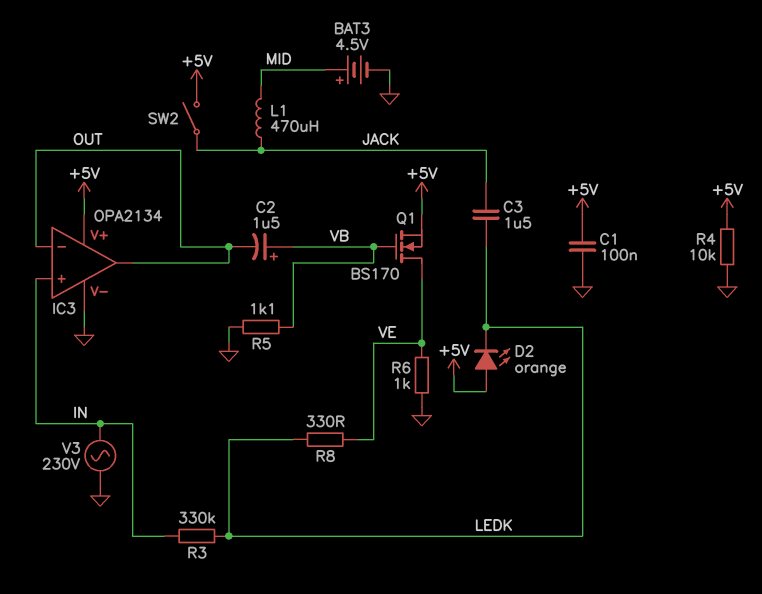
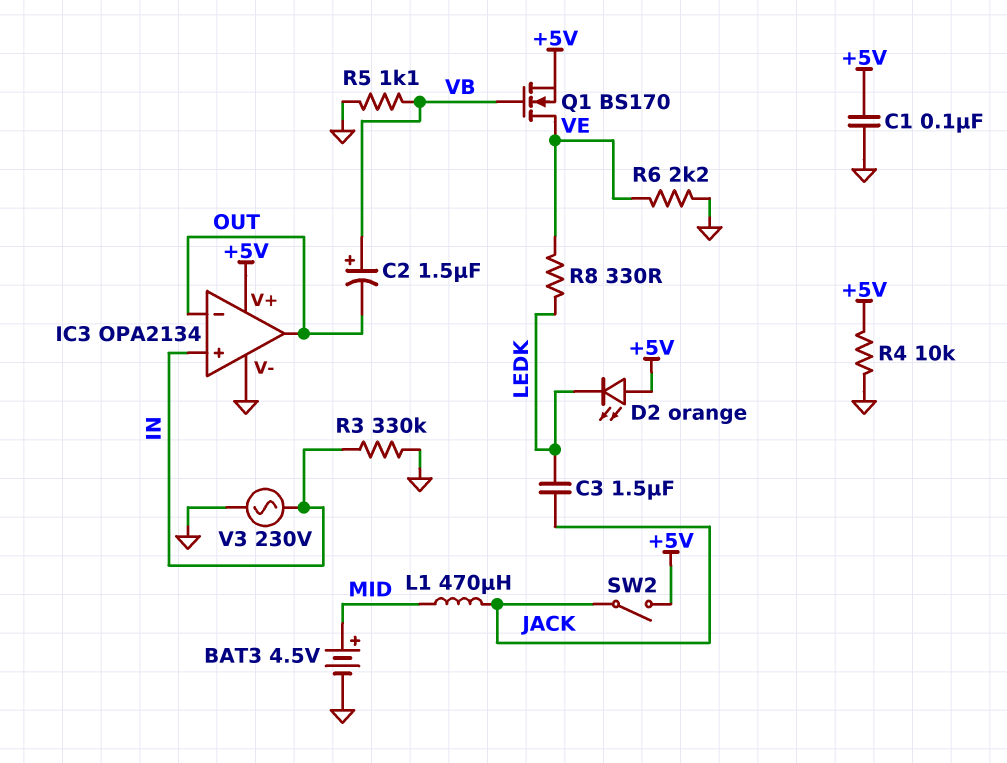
R3: 330k (IN, LEDK) -> 330k (GND, IN)
R6: 1k (GND, VE) -> 2.2k (GND, VE)

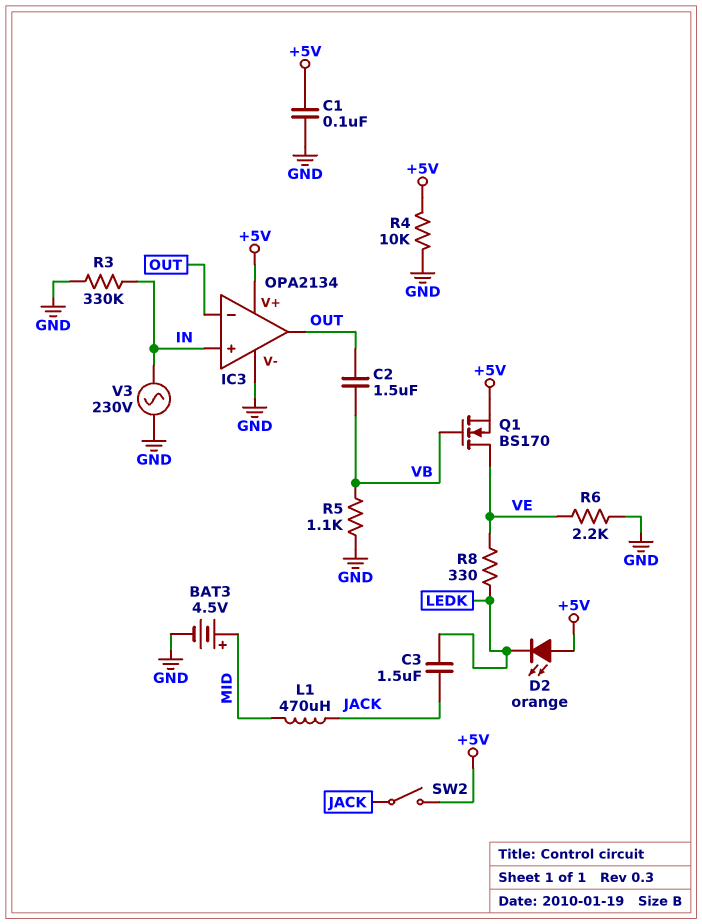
C2: 1.5uF (plus VB, minus OUT) -> 1.5uF (OUT, VB)

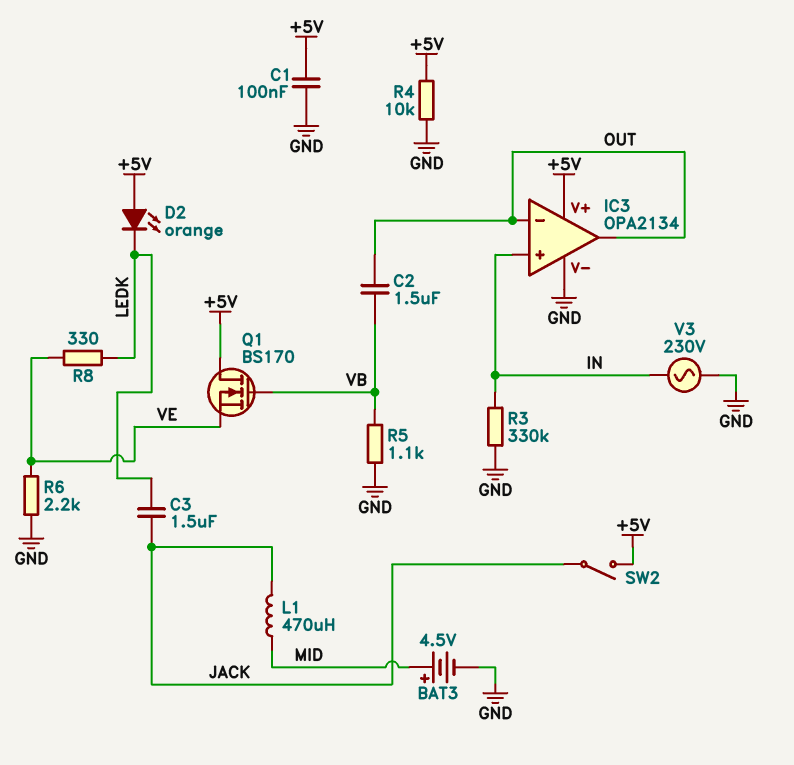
Q1: NMOS BS170 (G VB, D VE, S +5V) -> NMOS BS170 (G VB, D +5V, S VE)

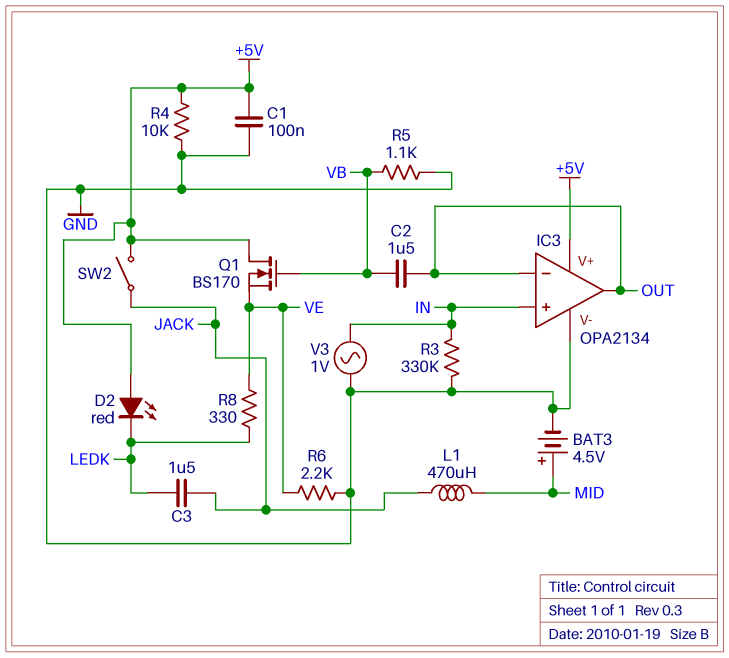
D2: LED orange (A +5V, K LEDK) -> LED red (A +5V, K LEDK)
V3: AC 230V (GND, IN) -> AC 1V (GND, IN)

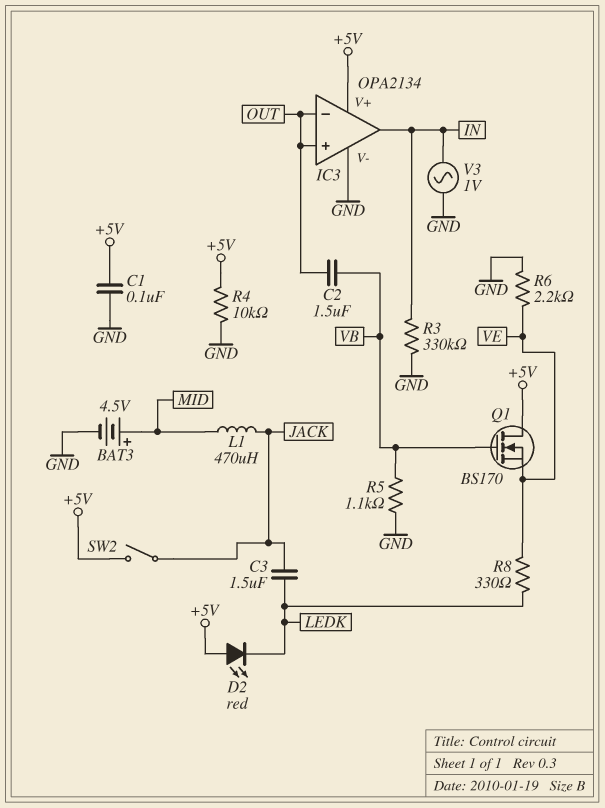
IC3 pin in+: IN -> OUT
IC3 pin out: OUT -> IN

